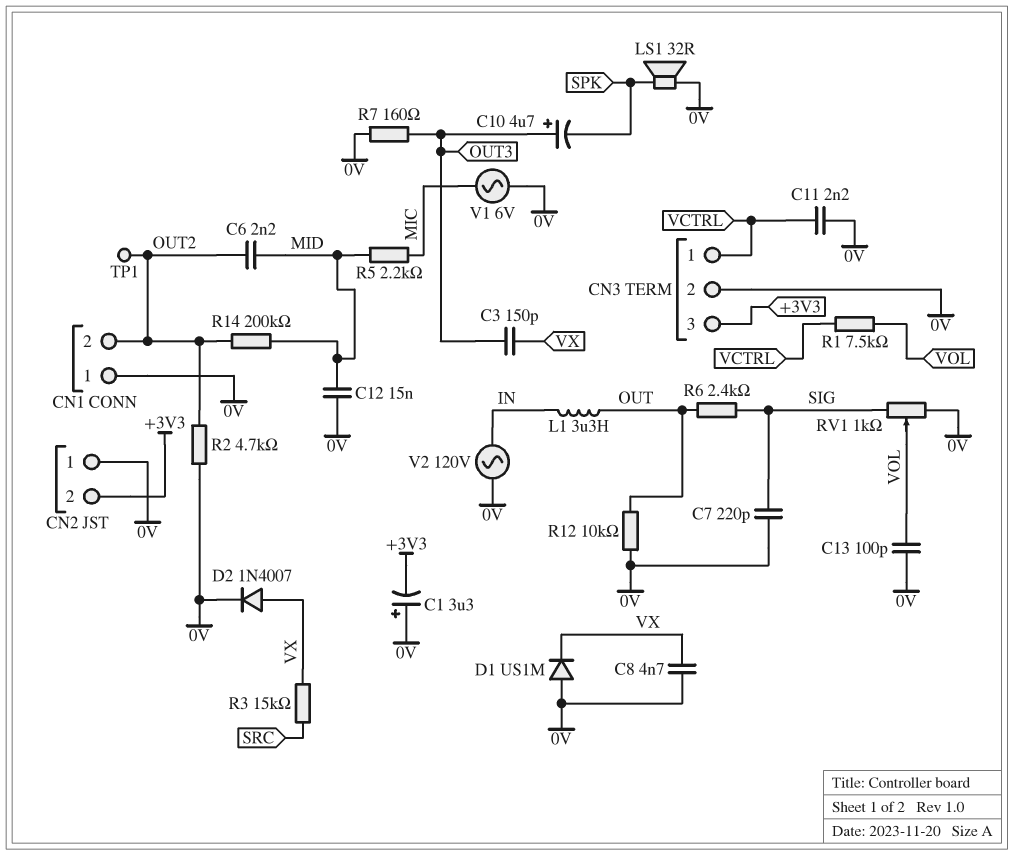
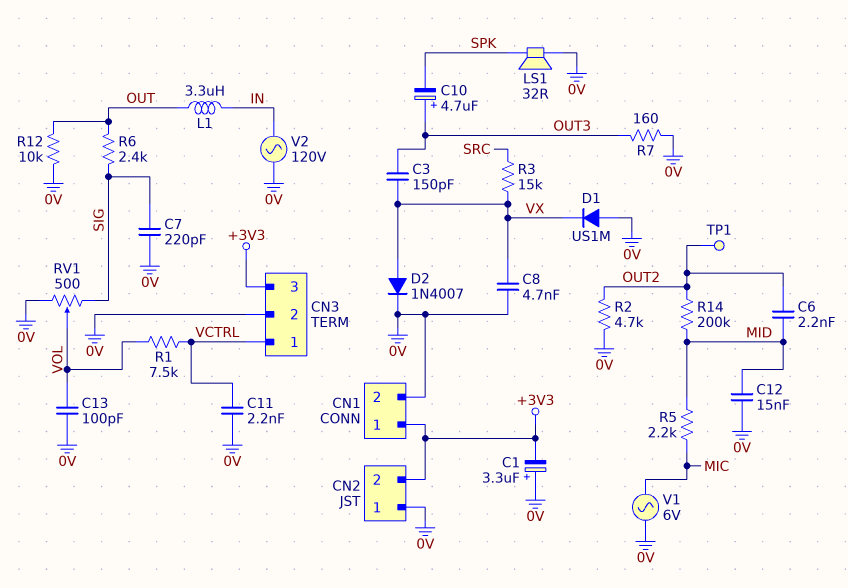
CN1 pin 1: 0V -> +3V3
CN1 pin 2: OUT2 -> 0V
RV1: 1k (0V, SIG, wiper VOL) -> 500 (0V, SIG, wiper VOL)

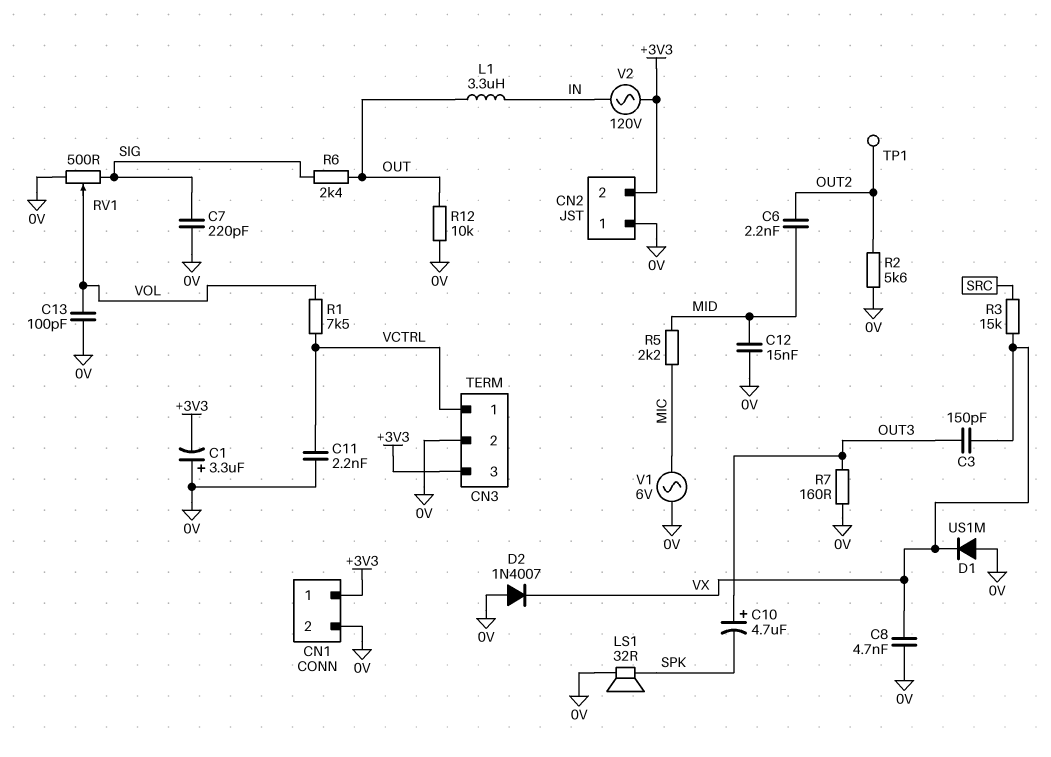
D2: diode 1N4007 (A VX, K 0V) -> diode 1N4007 (A 0V, K VX)
R2: 4.7k (0V, OUT2) -> 5.6k (0V, OUT2)
R14: 200k (MID, OUT2) -> none
V2: AC 120V (0V, IN) -> AC 120V (+3V3, IN)

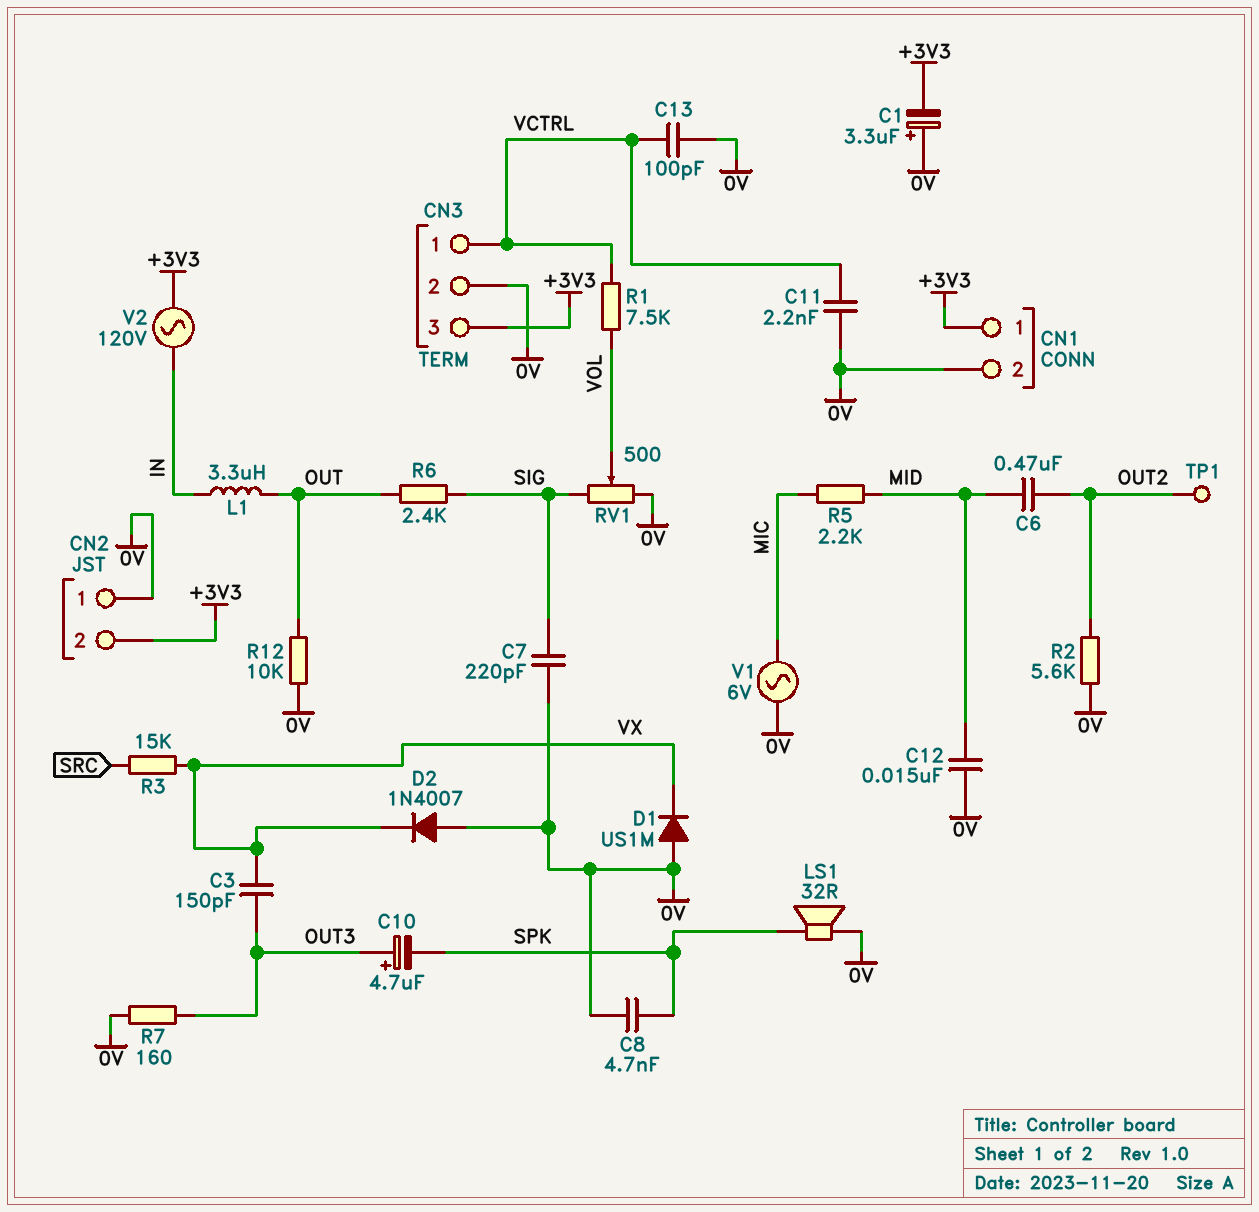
C6: 2.2nF (MID, OUT2) -> 470nF (MID, OUT2)
C8: 4.7nF (0V, VX) -> 4.7nF (0V, SPK)
C13: 100pF (0V, VOL) -> 100pF (0V, VCTRL)

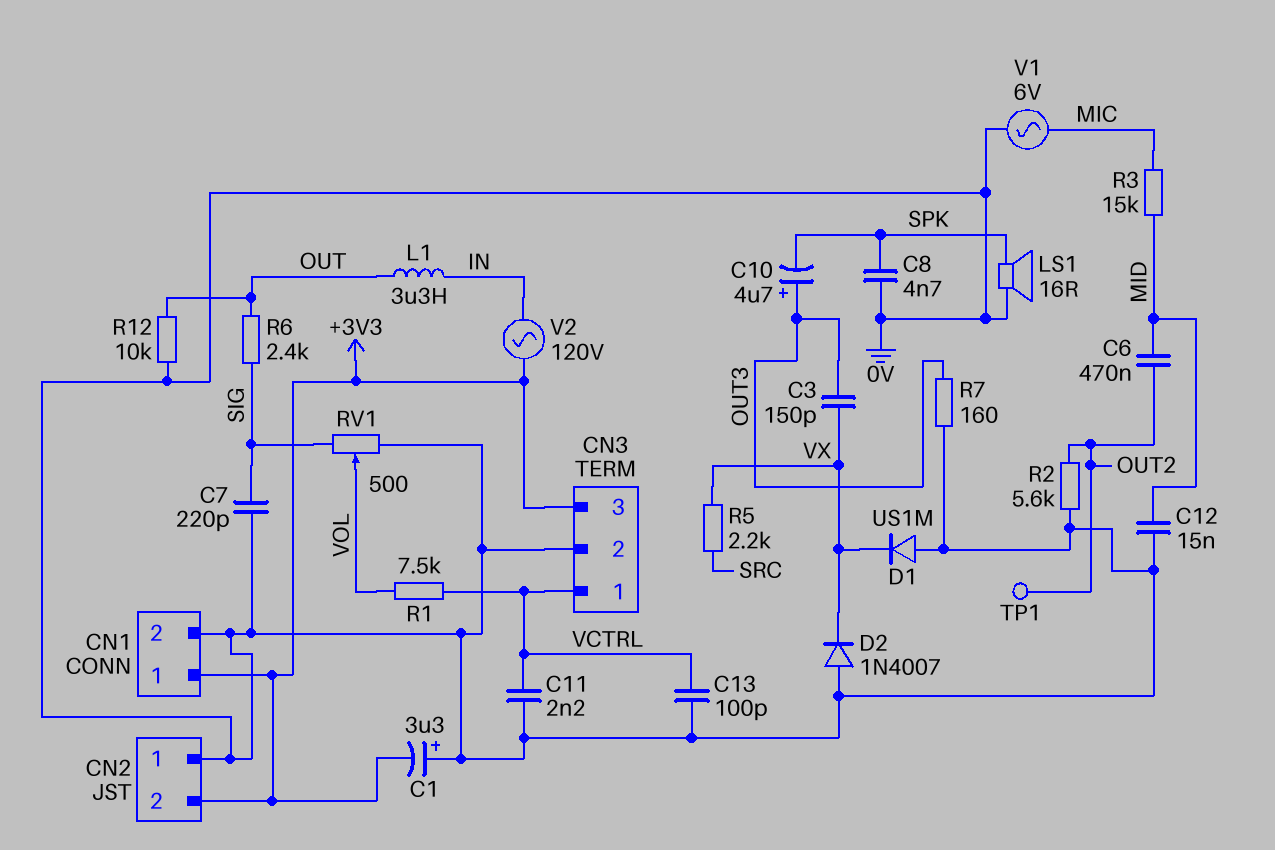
LS1: speaker 32R (0V, SPK) -> speaker 16R (0V, SPK)
R3: 15k (SRC, VX) -> 15k (MIC, MID)
R5: 2.2k (MIC, MID) -> 2.2k (SRC, VX)

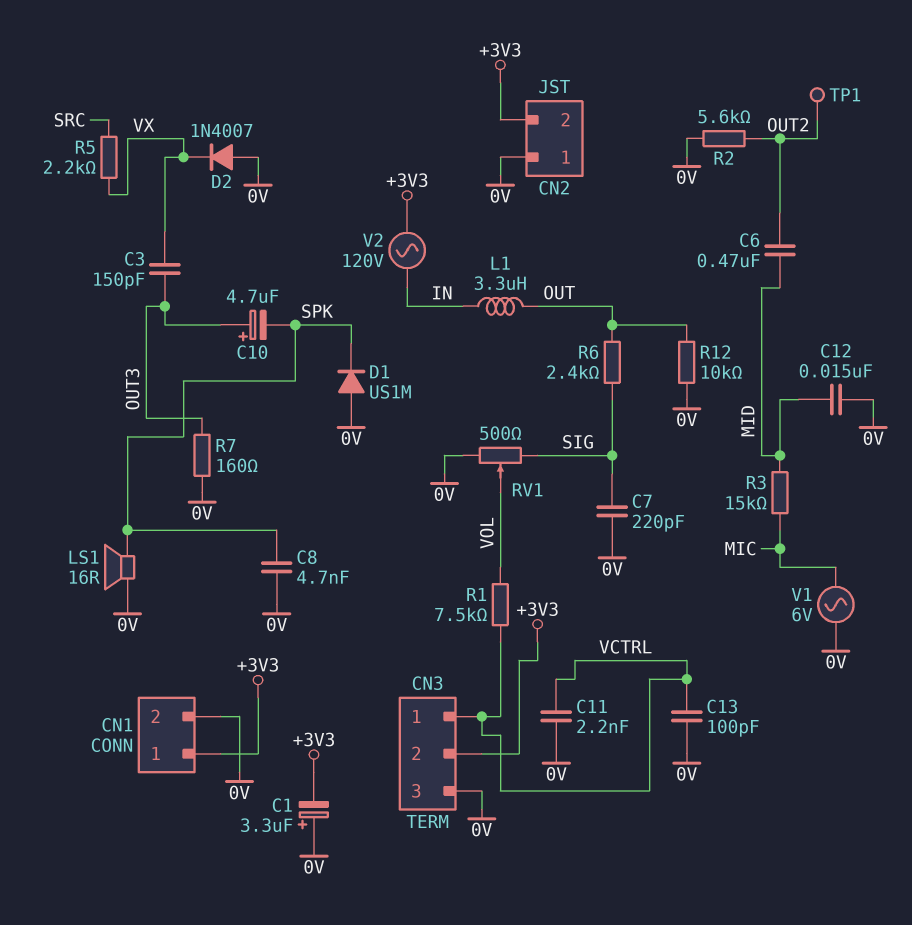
CN3 pin 2: 0V -> +3V3
CN3 pin 3: +3V3 -> 0V
D1: diode US1M (A 0V, K VX) -> diode US1M (A 0V, K SPK)

